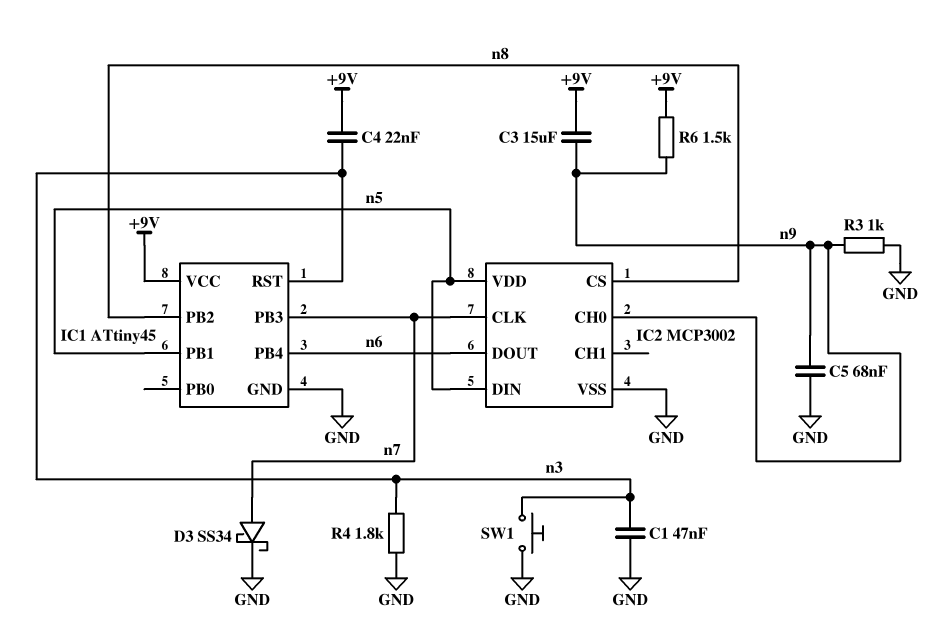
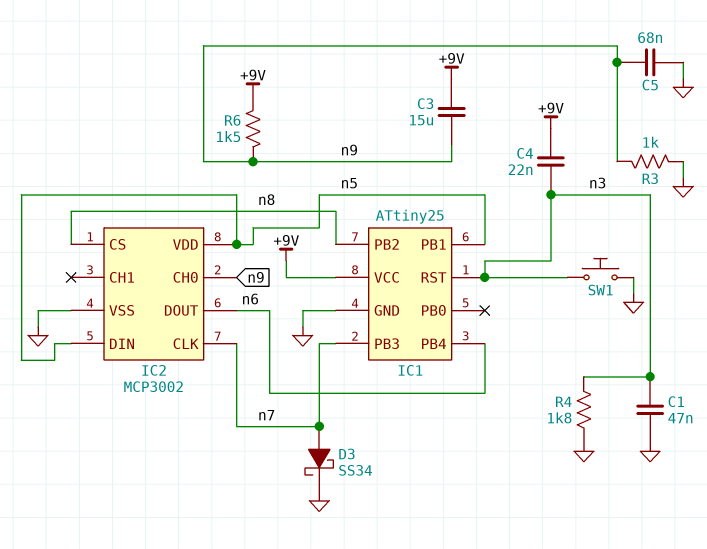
IC1: ATtiny45 -> ATtiny25

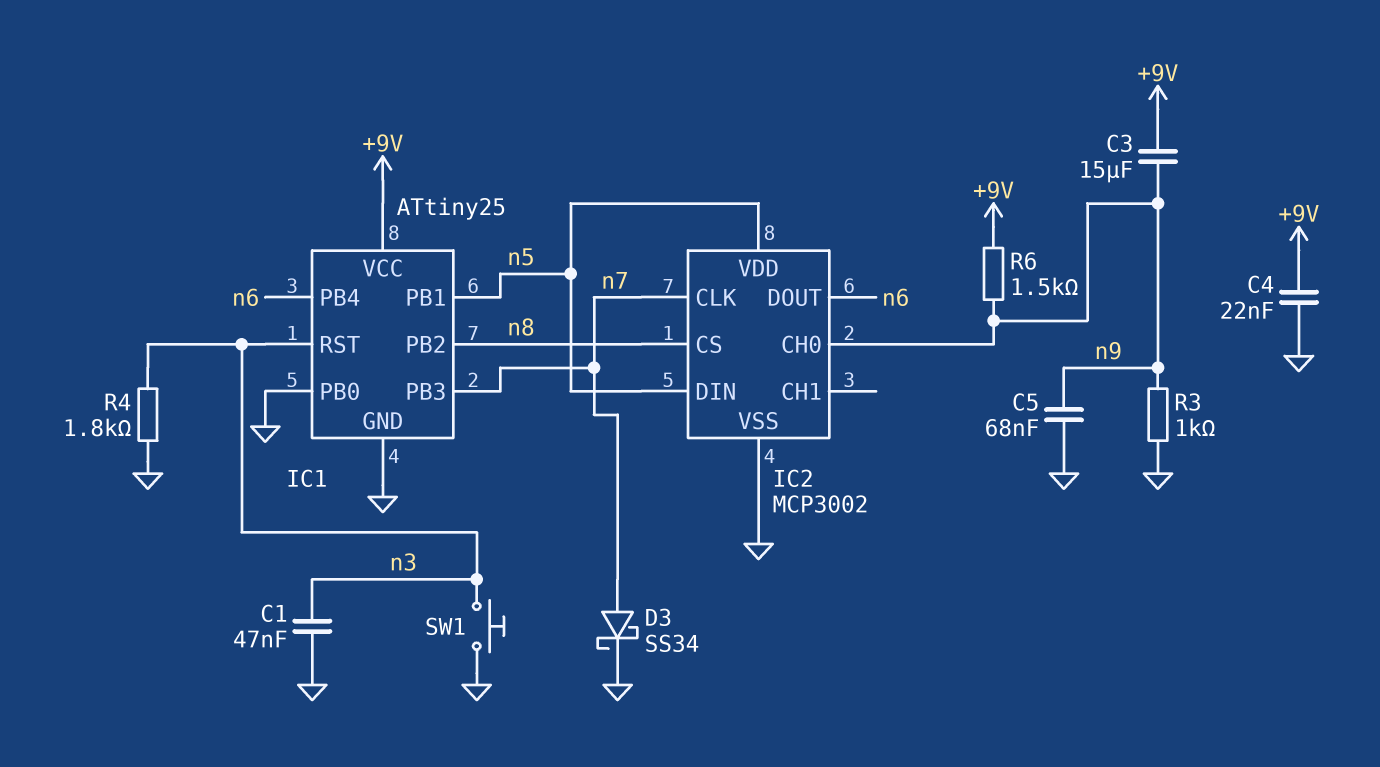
C4: 22nF (+9V, n3) -> 22nF (+9V, GND)
IC1 pin PB0: none -> GND

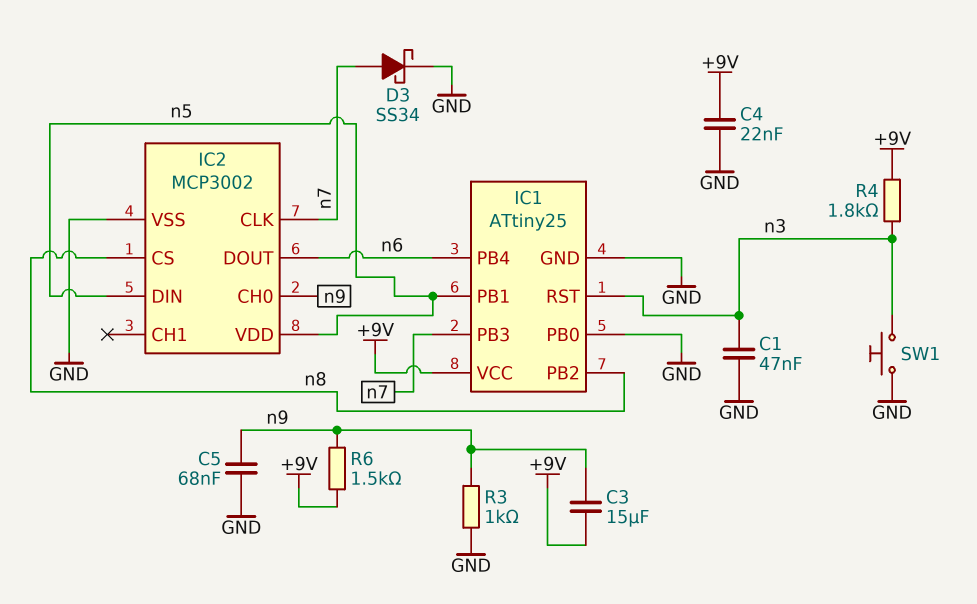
R4: 1.8k (GND, n3) -> 1.8k (+9V, n3)

